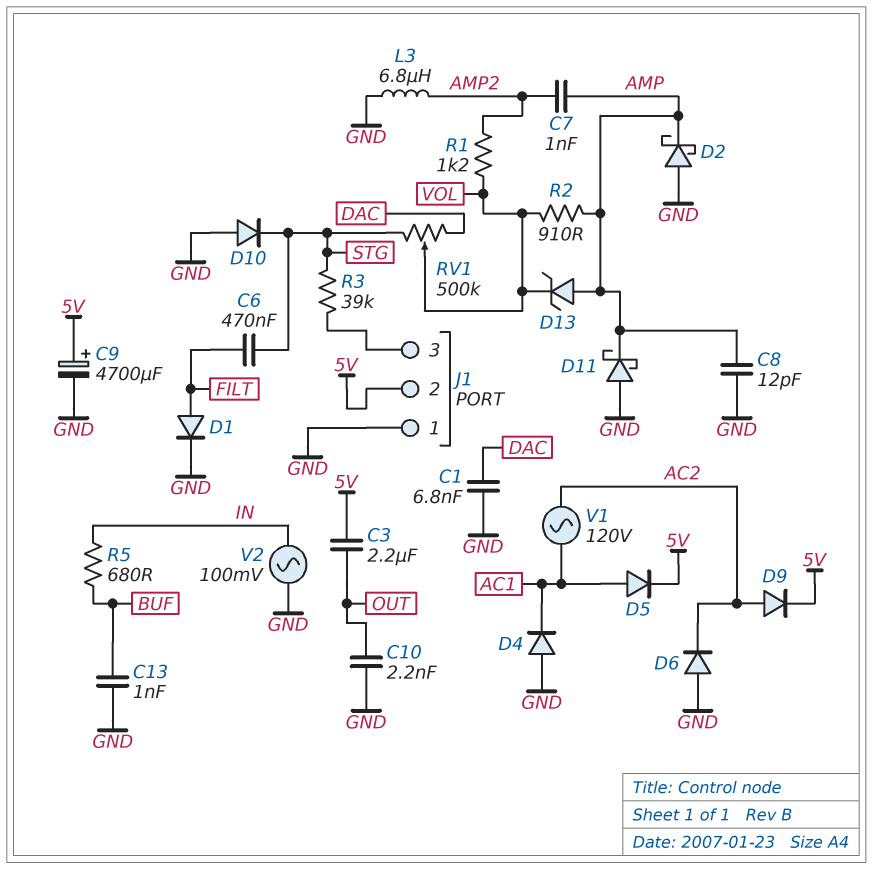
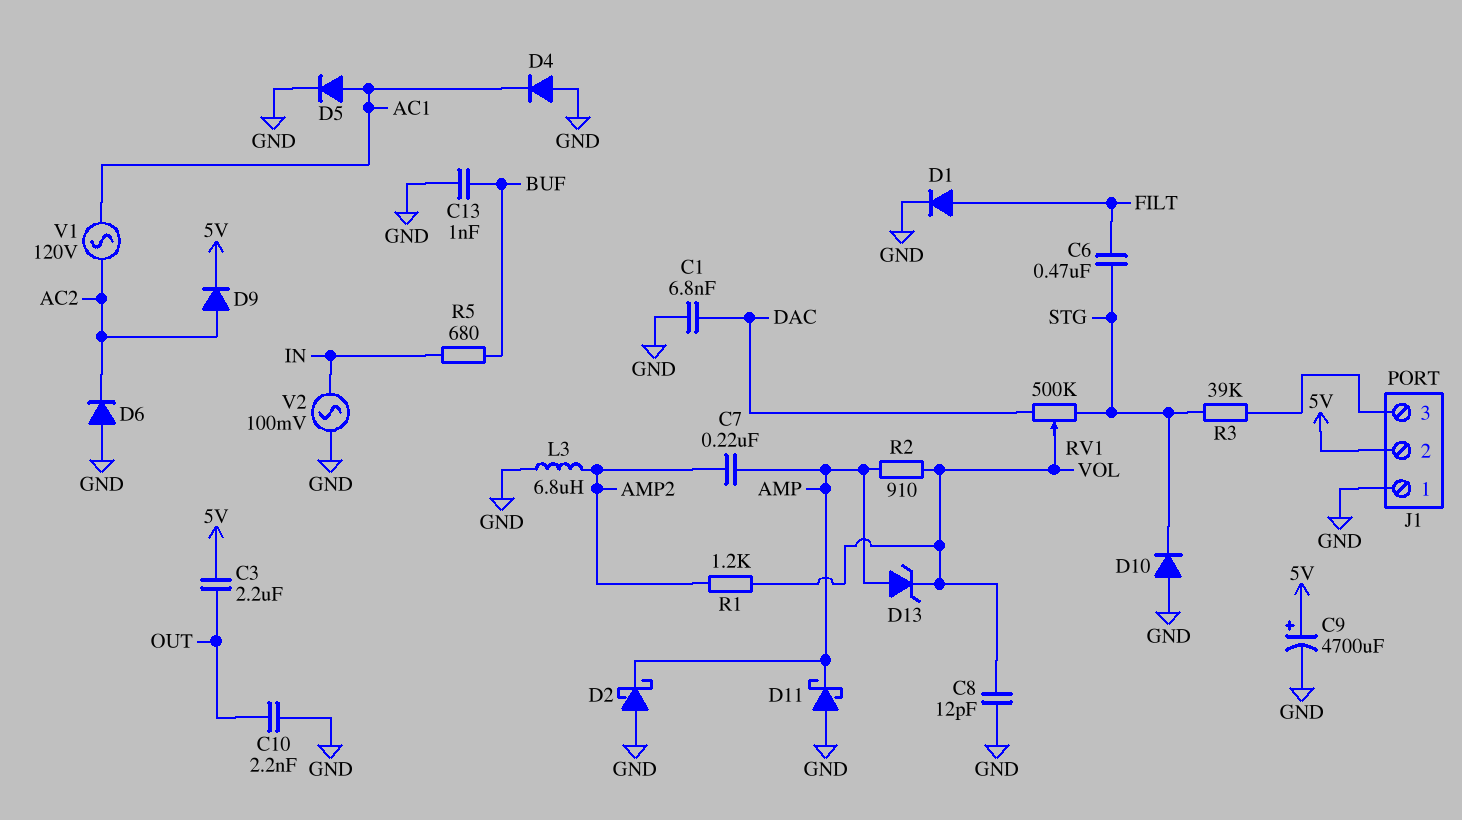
C7: 1nF (AMP, AMP2) -> 220nF (AMP, AMP2)
C8: 12pF (AMP, GND) -> 12pF (GND, VOL)
D5: diode (A AC1, K 5V) -> diode (A AC1, K GND)

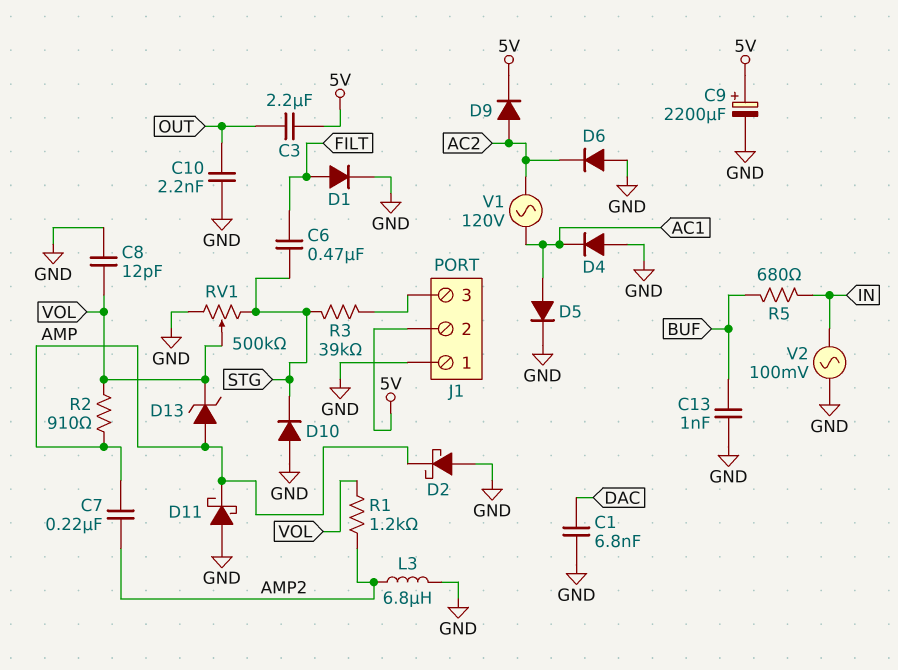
C9: 4700uF (plus 5V, minus GND) -> 2200uF (plus 5V, minus GND)
RV1: 500k (DAC, STG, wiper VOL) -> 500k (GND, STG, wiper VOL)

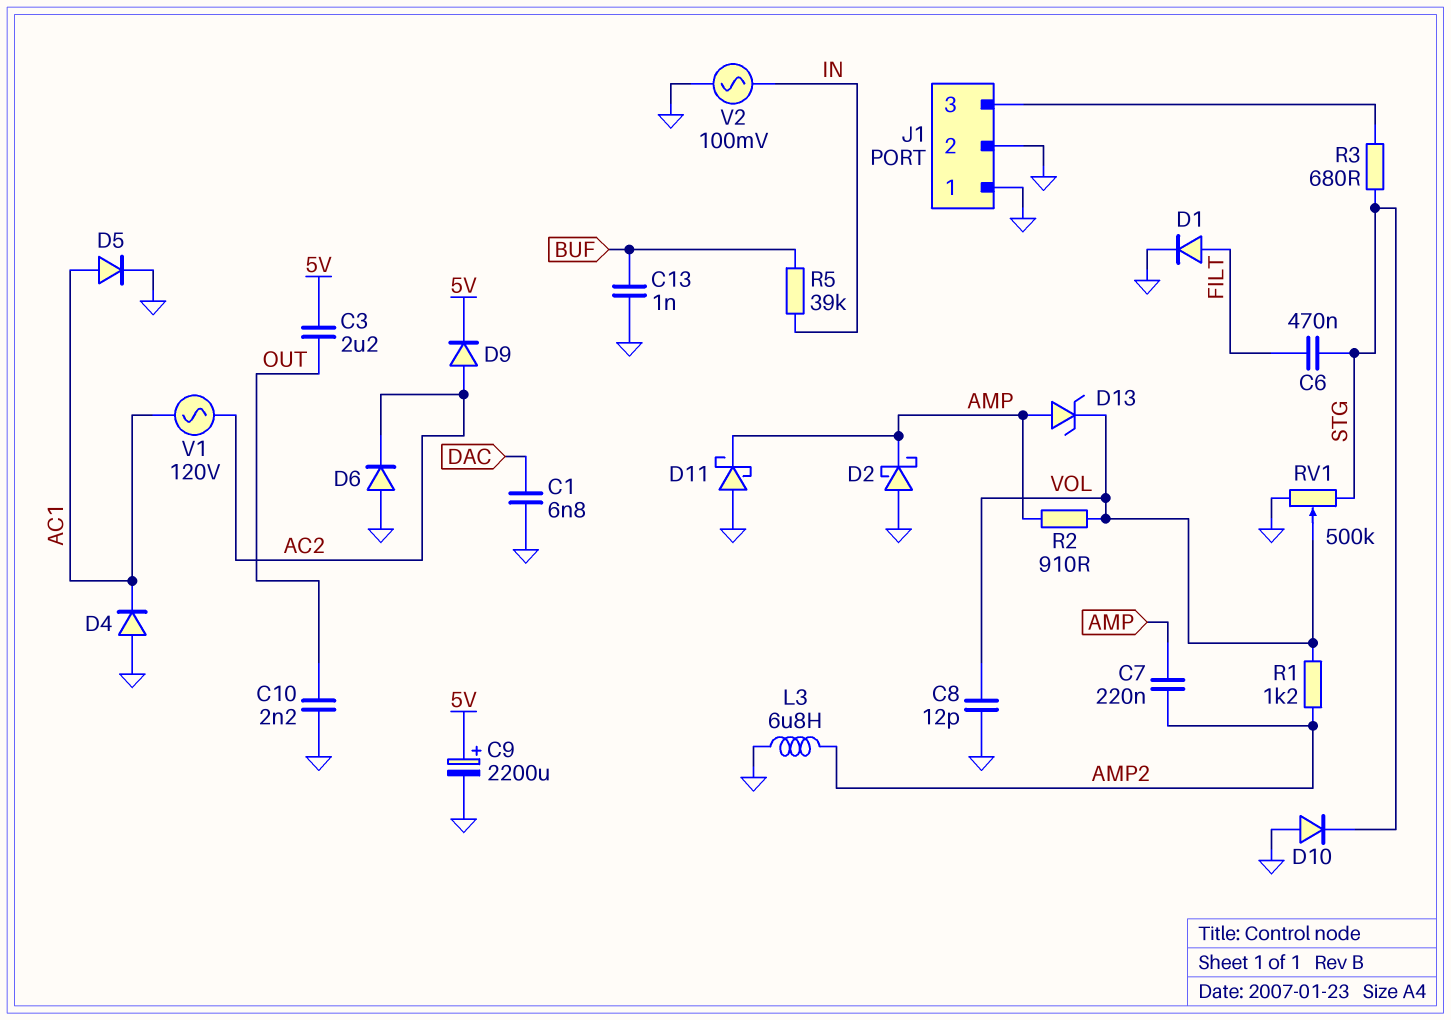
J1 pin 2: 5V -> GND
R3: 39k (J1/3, STG) -> 680 (J1/3, STG)
R5: 680 (BUF, IN) -> 39k (BUF, IN)

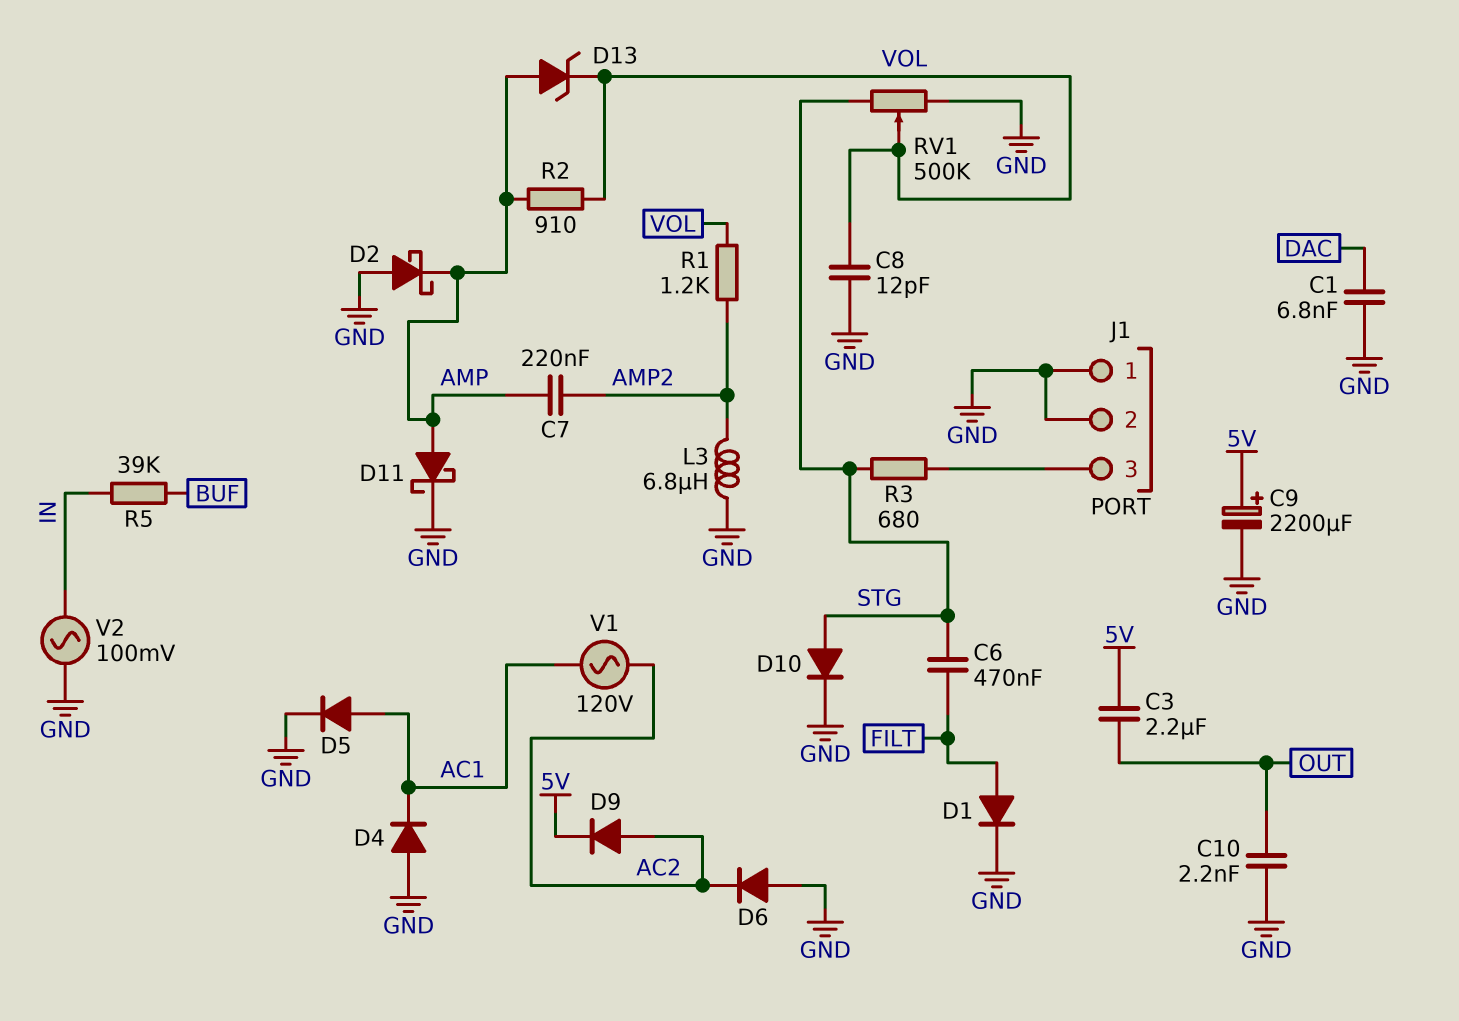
C13: 1nF (BUF, GND) -> none
D10: diode (A GND, K STG) -> diode (A STG, K GND)
D11: schottky (A GND, K AMP) -> schottky (A AMP, K GND)

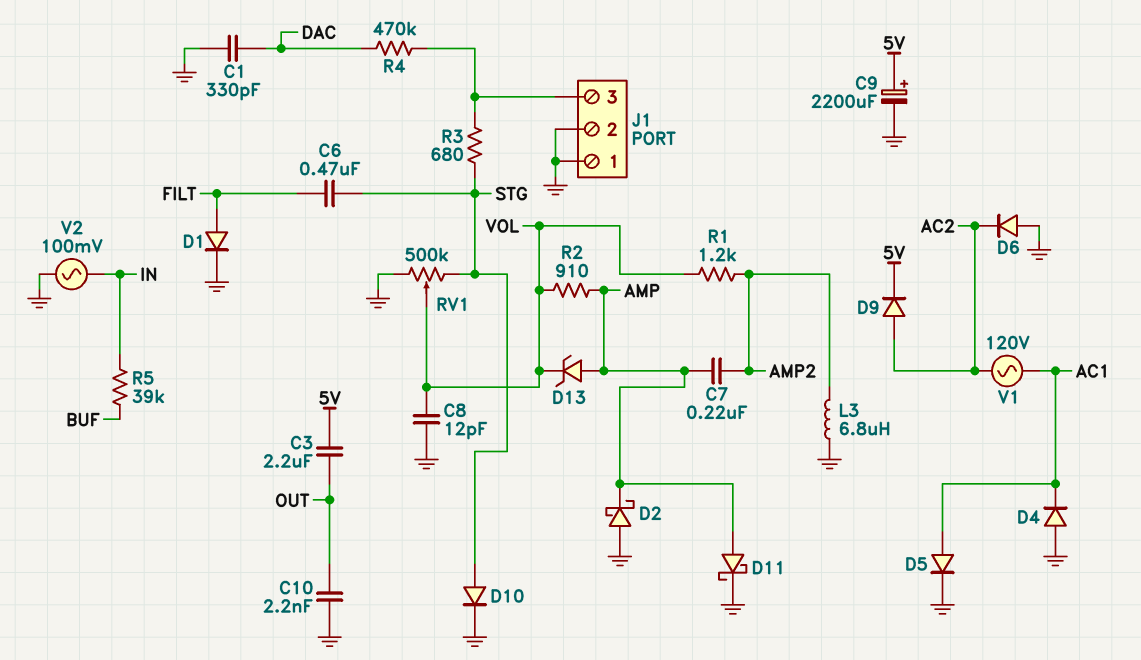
C1: 6.8nF (DAC, GND) -> 330pF (DAC, GND)
R4: none -> 470k (DAC, J1/3)

